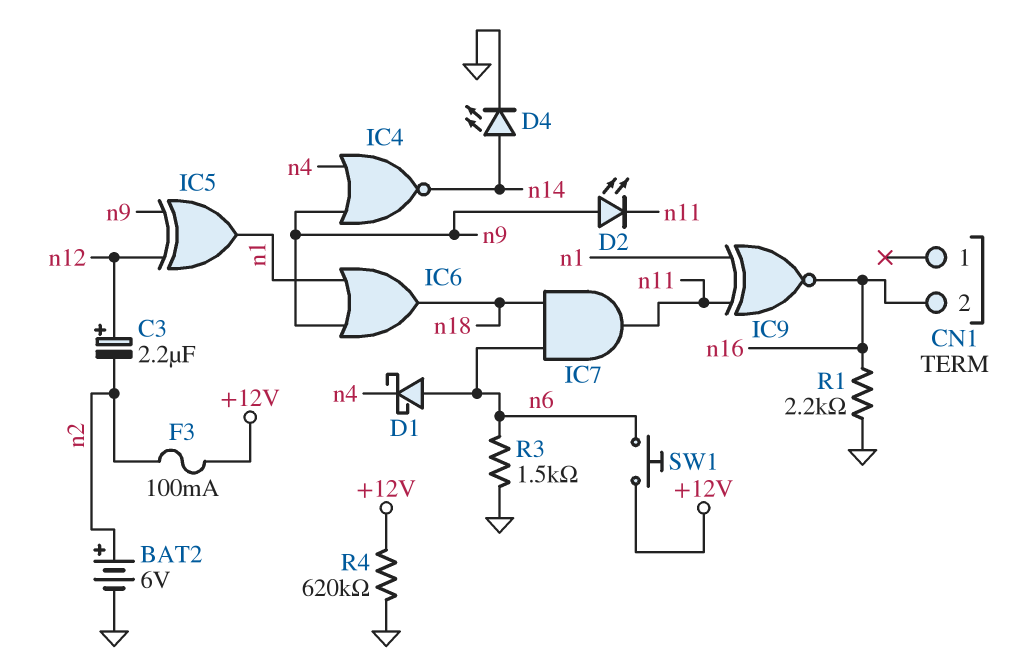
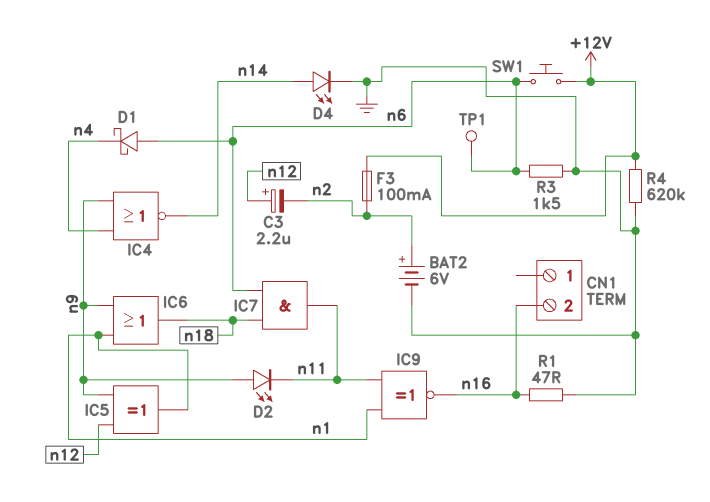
R1: 2.2k (GND, n16) -> 47 (GND, n16)
TP1: none -> test point (n6)

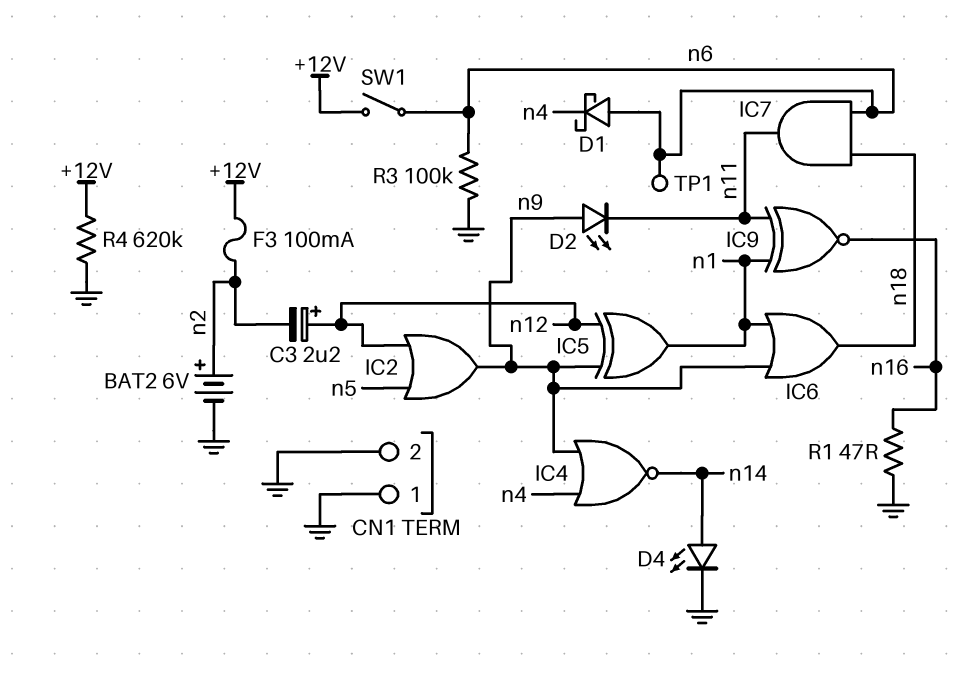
CN1 pin 1: none -> GND
CN1 pin 2: n16 -> GND
IC2: none -> OR (in n5, in n12, out n9)
R3: 1.5k (GND, n6) -> 100k (GND, n6)
SW1: button (+12V, n6) -> switch (+12V, n6)

